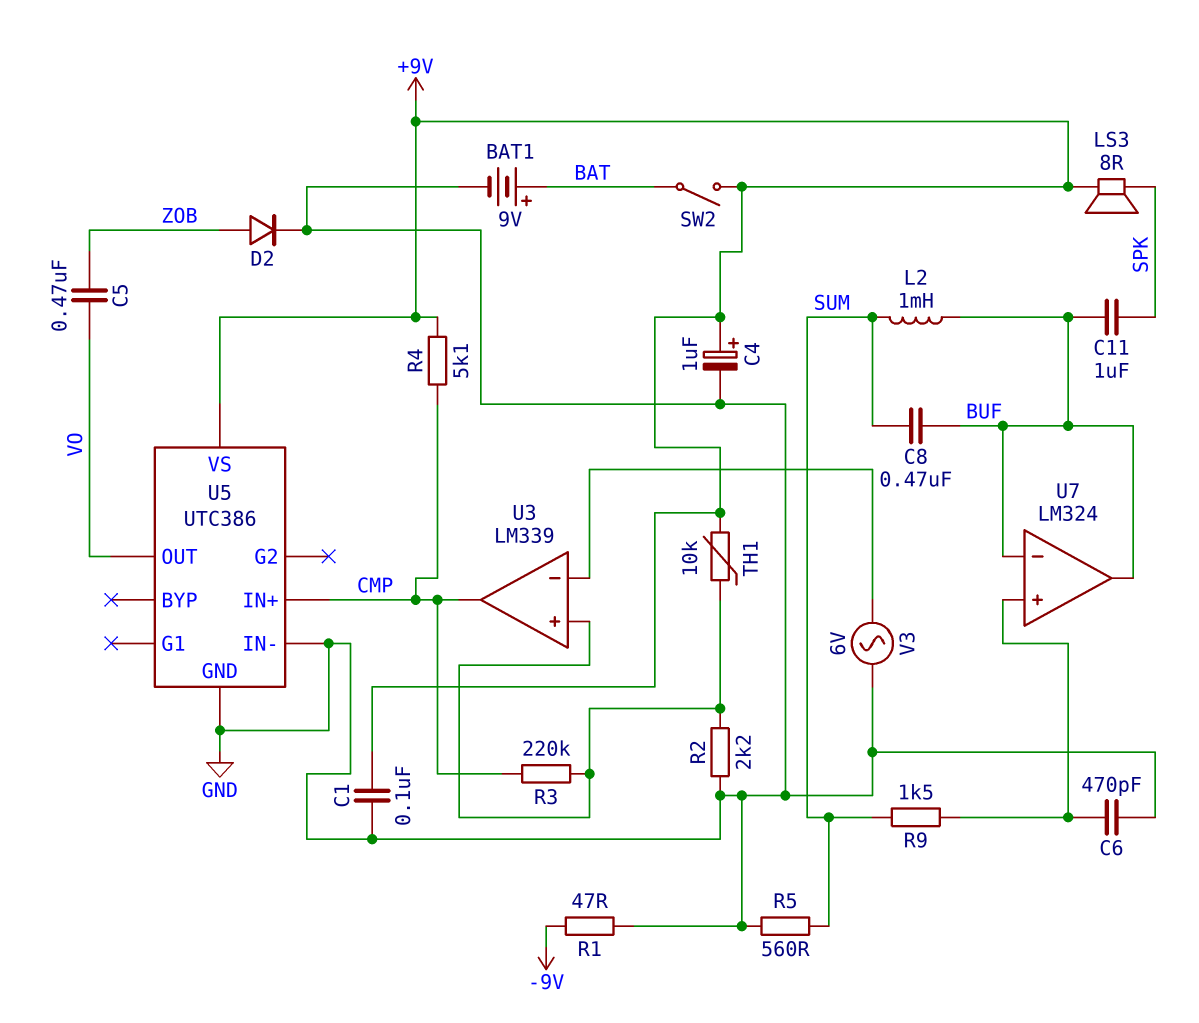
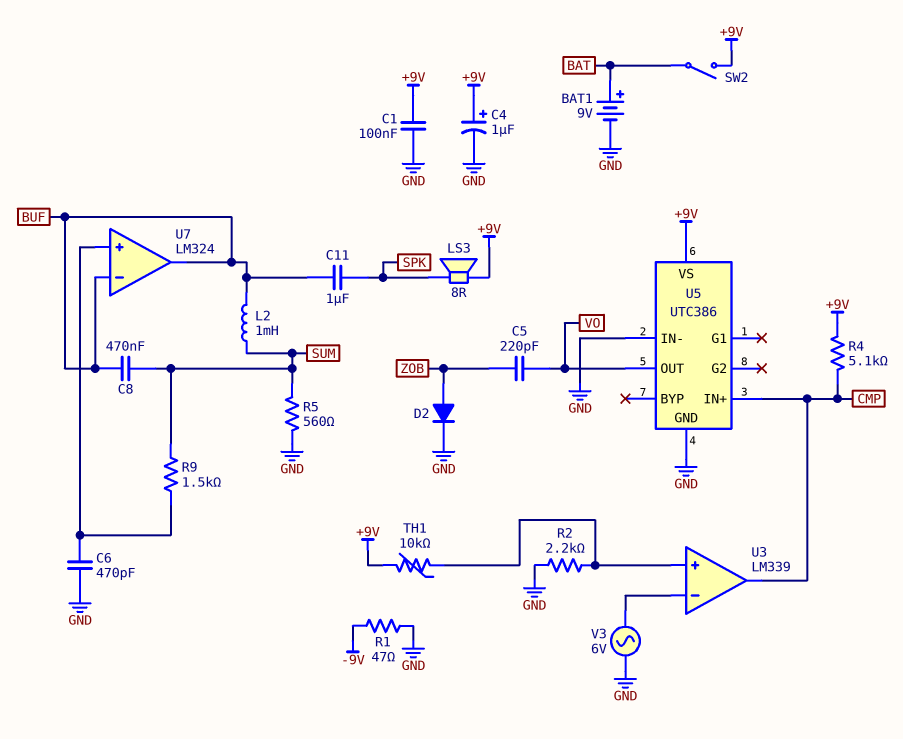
C5: 470nF (VO, ZOB) -> 220pF (VO, ZOB)
R3: 220k (CMP, U3/in+) -> none

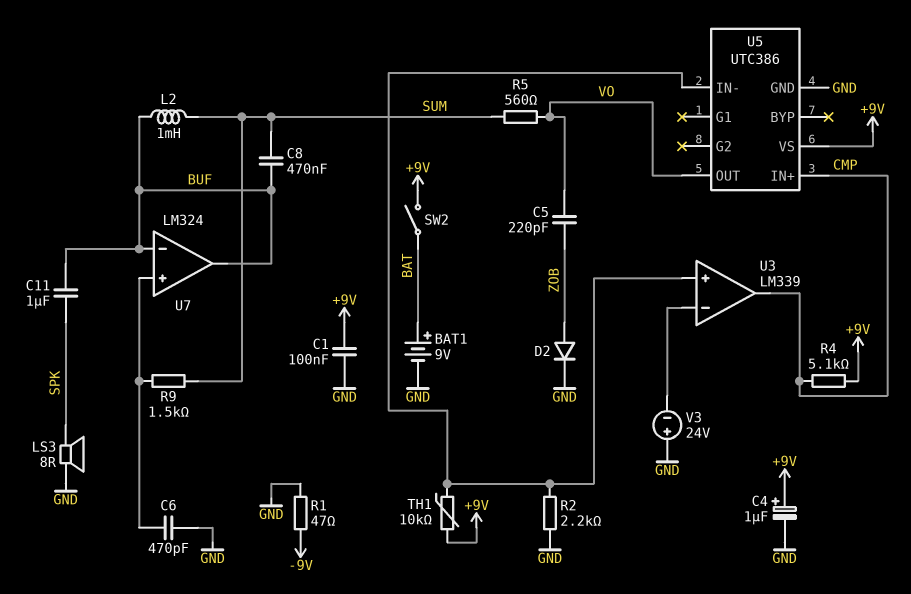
LS3: speaker 8R (+9V, SPK) -> speaker 8R (GND, SPK)
R5: 560 (GND, SUM) -> 560 (SUM, VO)
U5 pin IN-: GND -> U3/in+
V3: AC 6V (GND, U3/in-) -> 24V (plus GND, minus U3/in-)

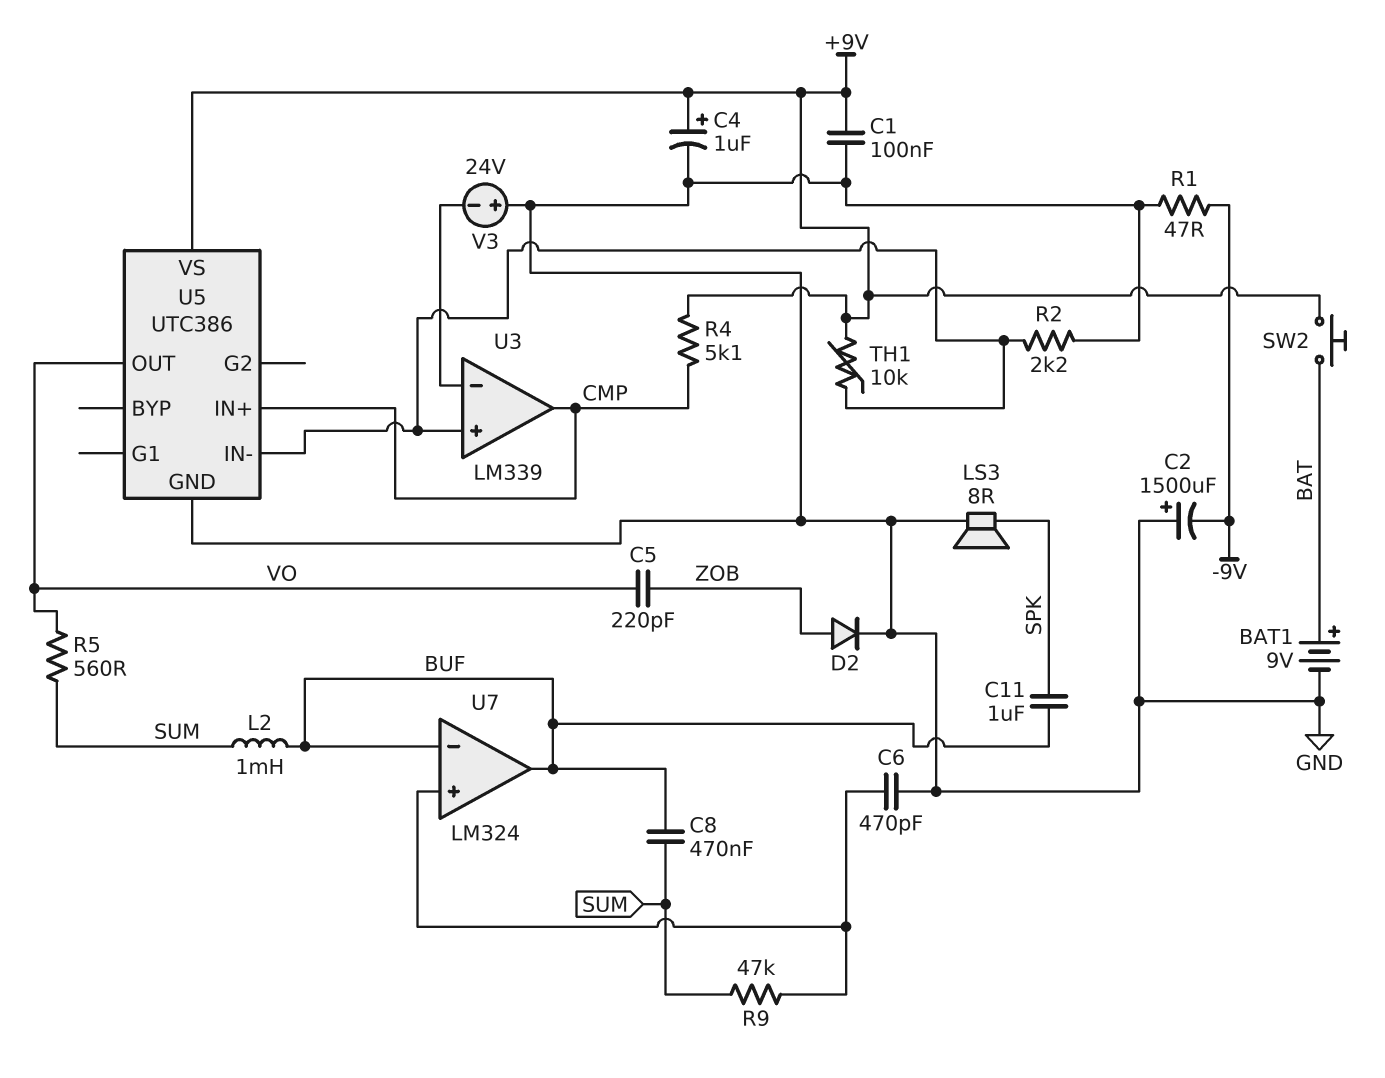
C2: none -> 1500uF (plus GND, minus -9V)
R9: 1.5k (SUM, U7/in+) -> 47k (SUM, U7/in+)
SW2: switch (+9V, BAT) -> button (+9V, BAT)

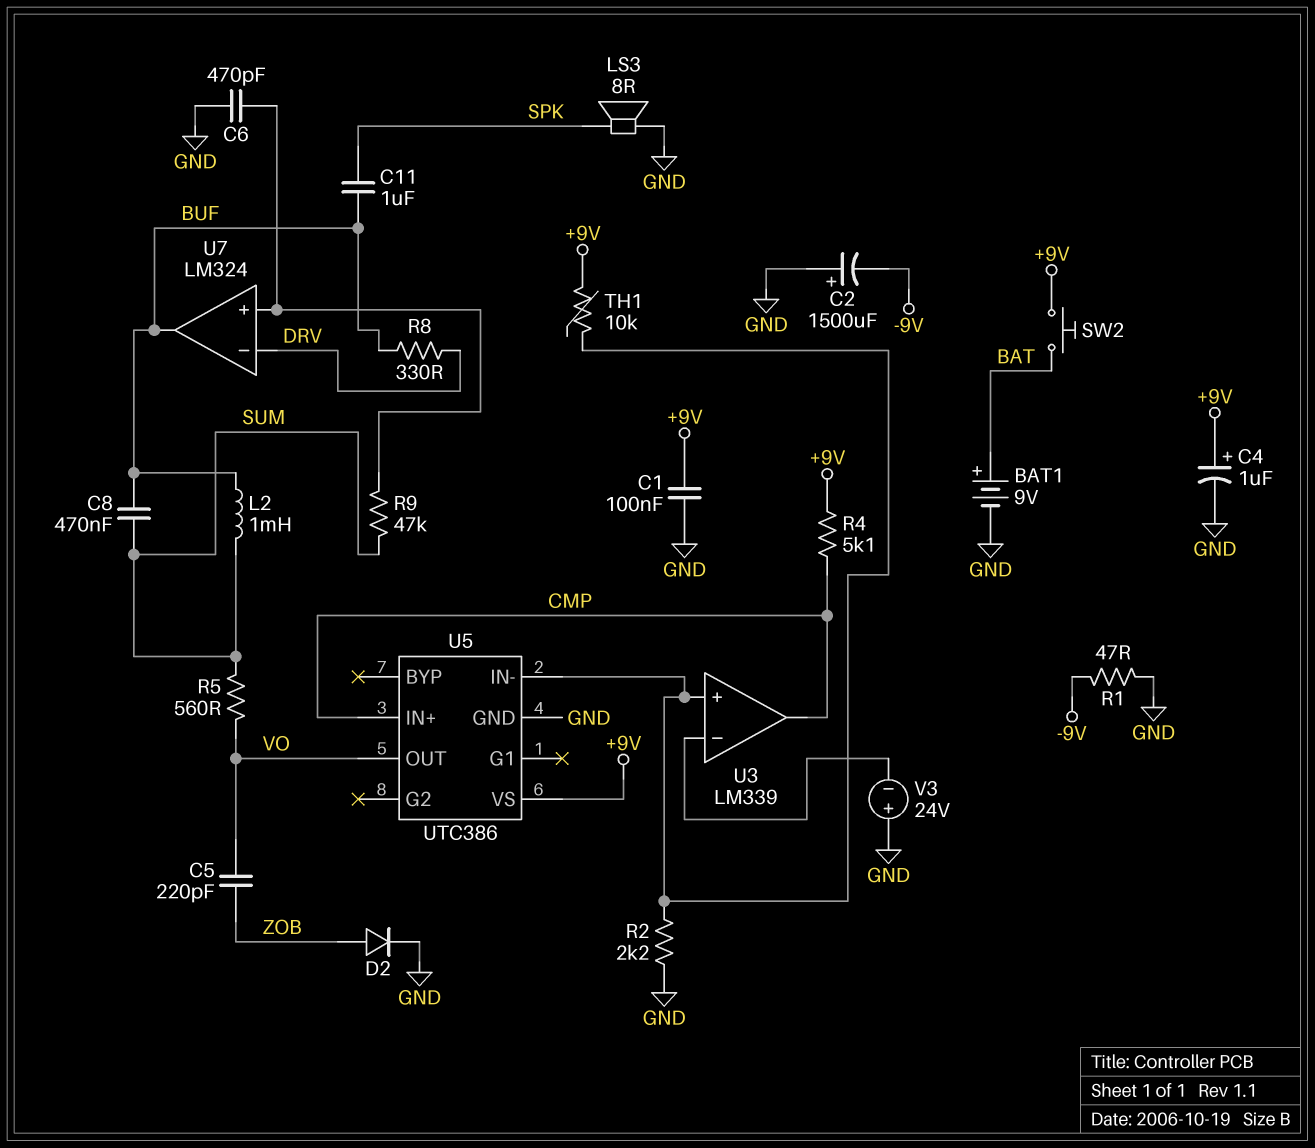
R8: none -> 330 (BUF, DRV)
U7 pin in-: BUF -> DRV

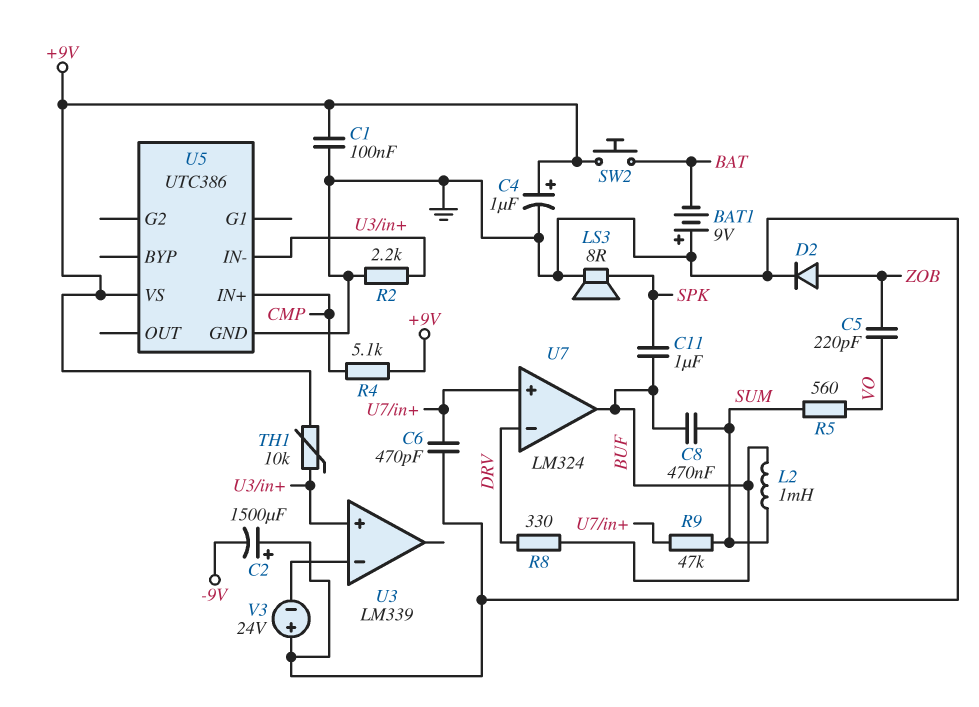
BAT1: 9V (plus BAT, minus GND) -> 9V (plus GND, minus BAT)
R1: 47 (-9V, GND) -> none
U3 pin out: CMP -> none
U5 pin OUT: VO -> none

